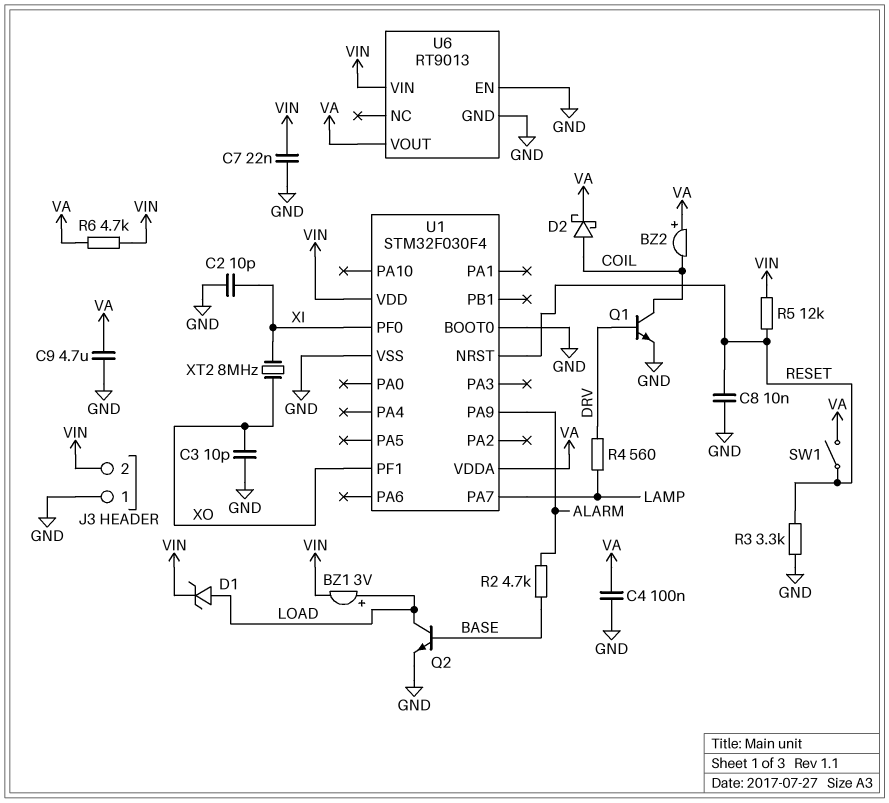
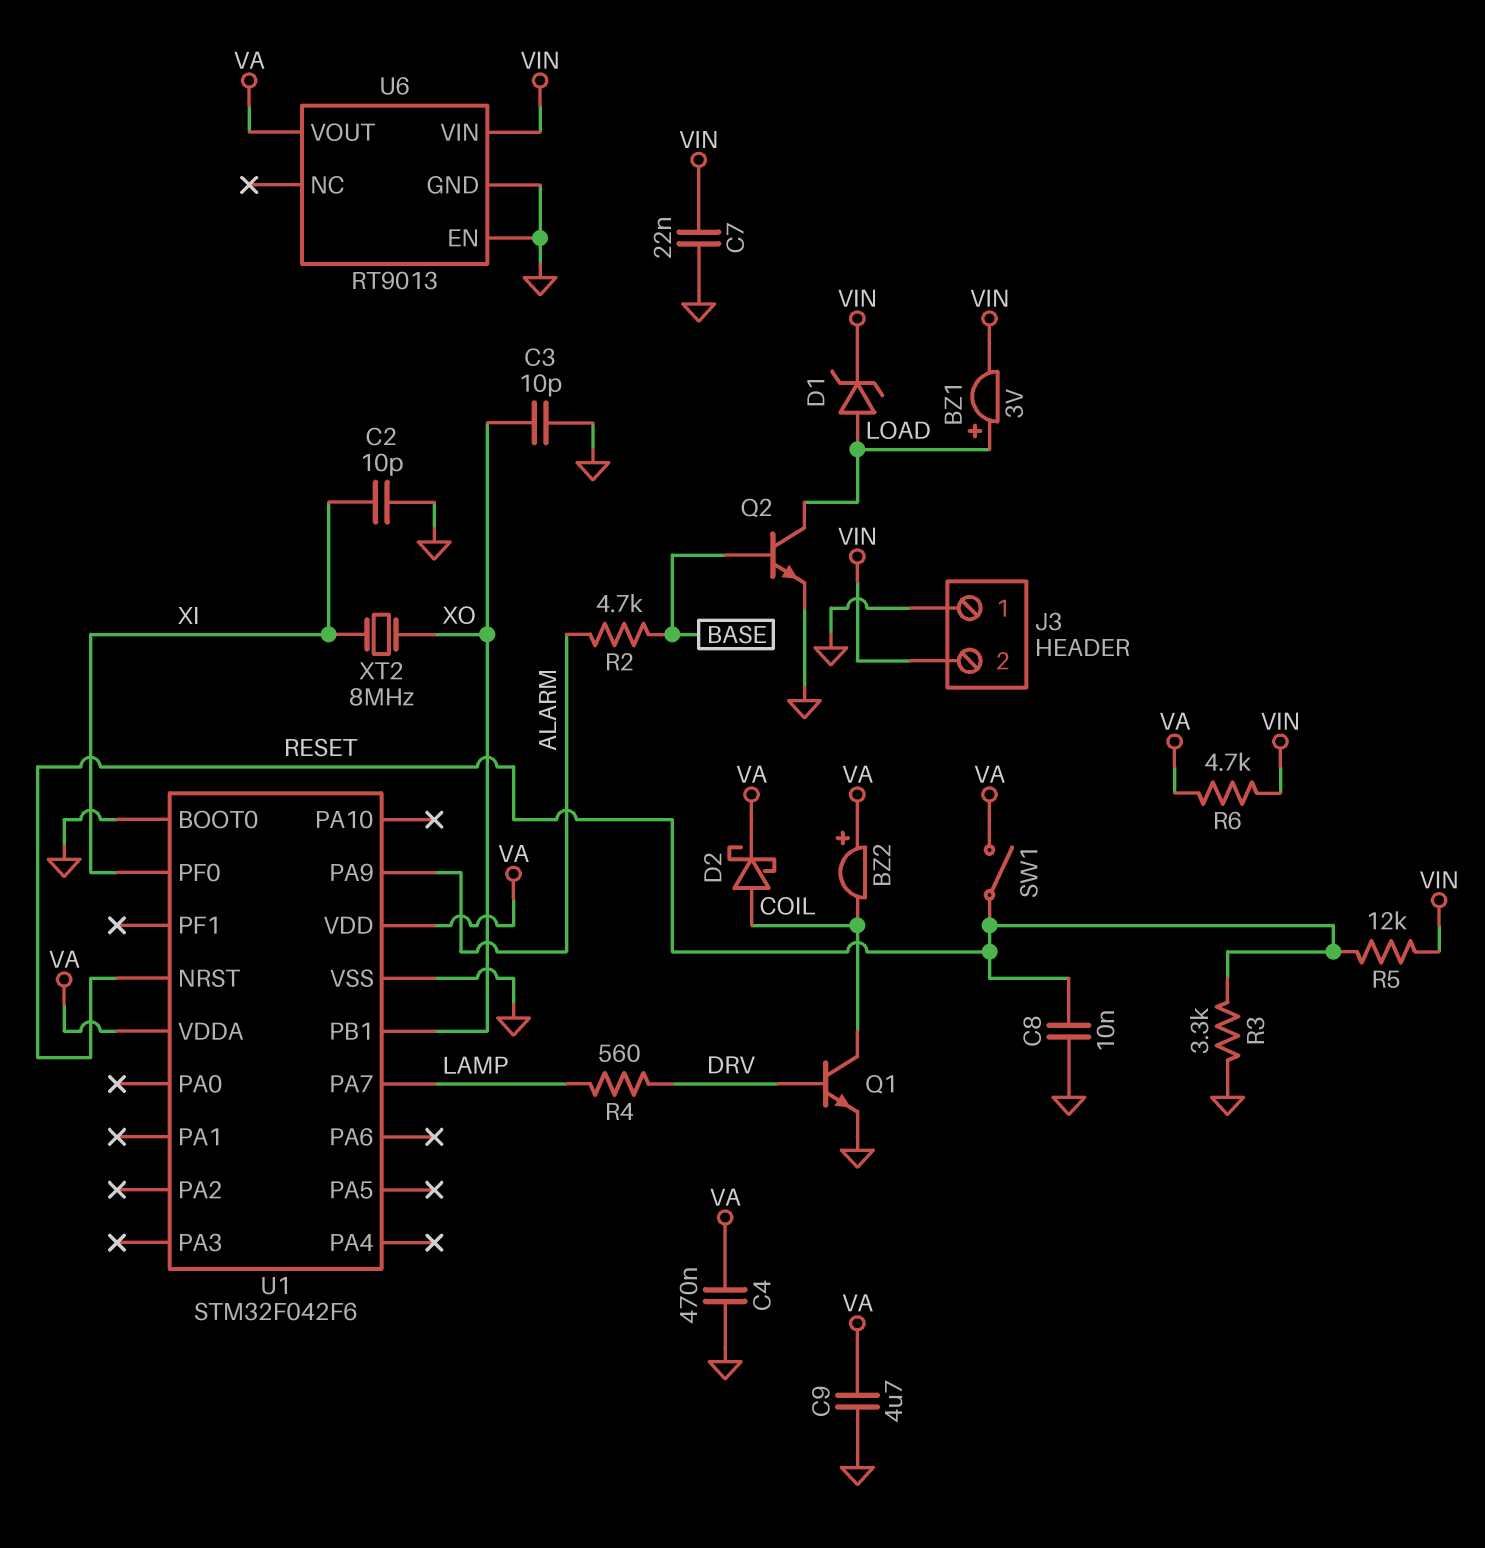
C4: 100nF (GND, VA) -> 470nF (GND, VA)
U1: STM32F030F4 -> STM32F042F6
U1 pin PB1: none -> XO
U1 pin PF1: XO -> none
U1 pin VDD: VIN -> VA

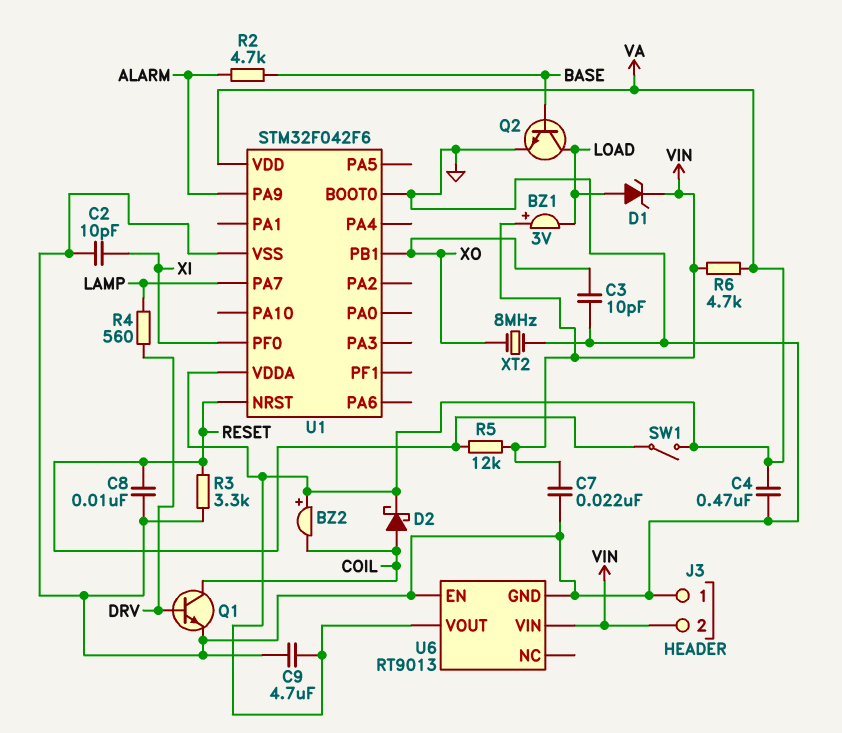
BZ1: buzzer 3V (plus LOAD, minus VIN) -> buzzer 3V (plus VIN, minus LOAD)
XT2: 8MHz (XI, XO) -> 8MHz (GND, XO)

